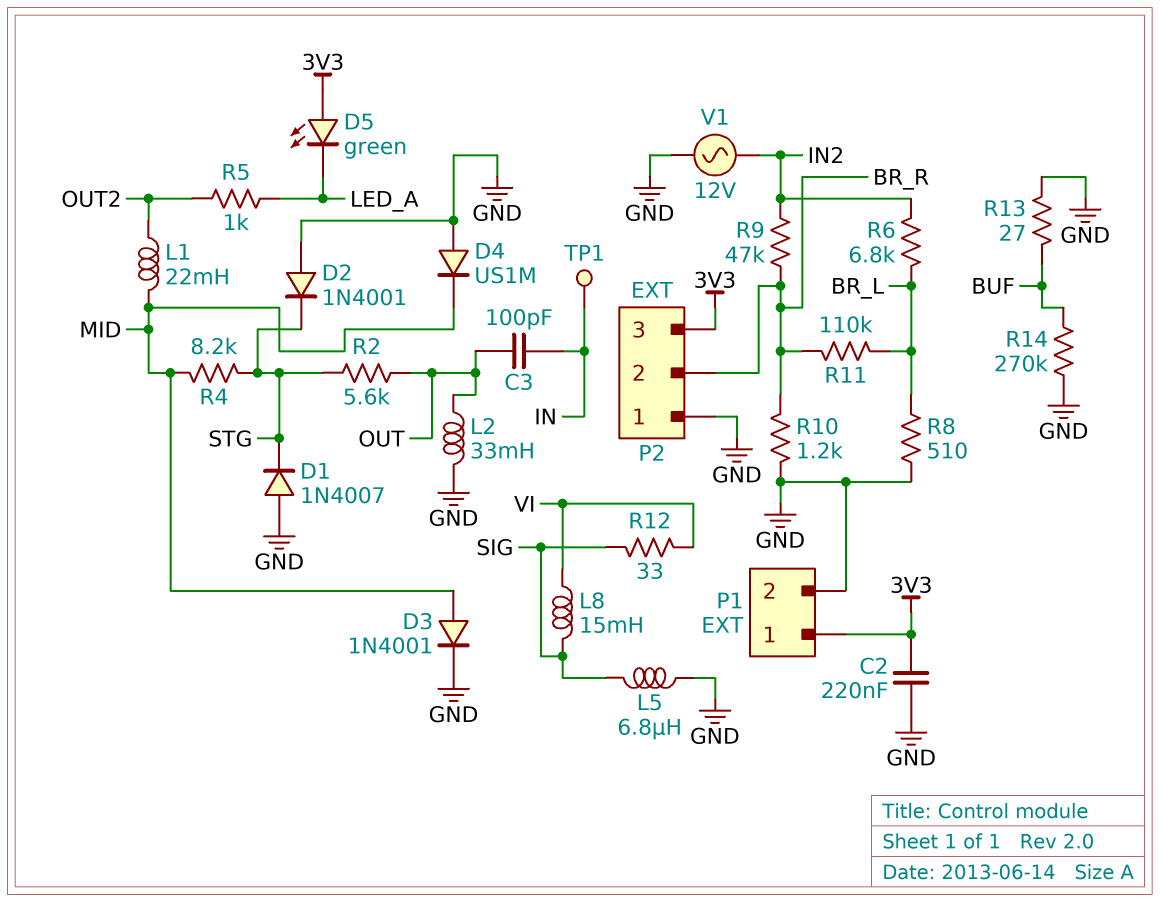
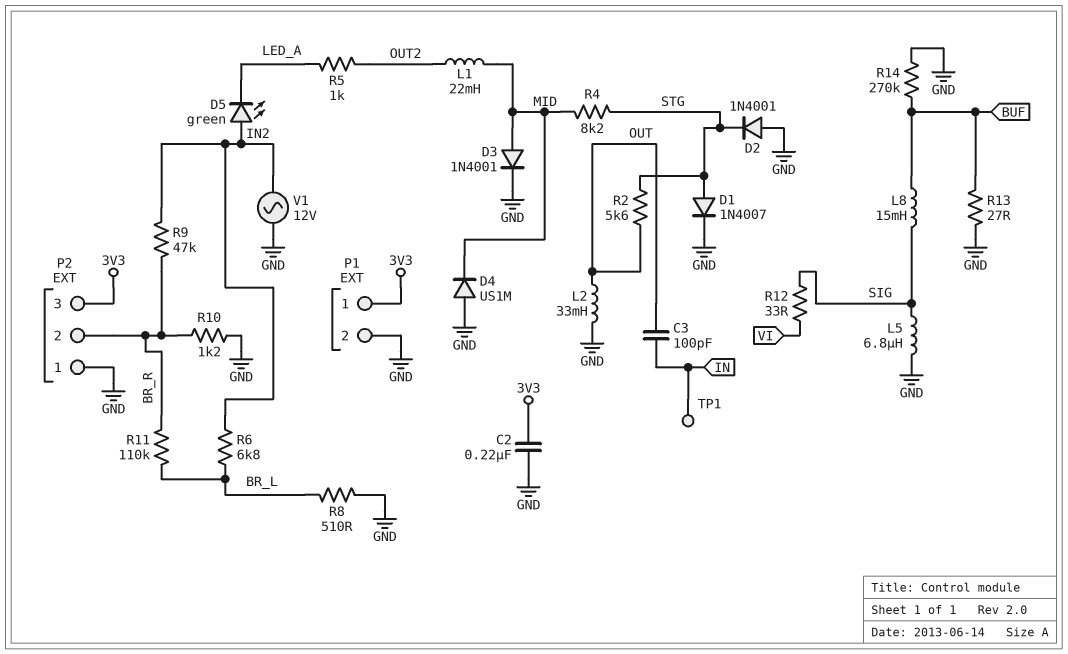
D1: diode 1N4007 (A GND, K STG) -> diode 1N4007 (A STG, K GND)
D5: LED green (A 3V3, K LED_A) -> LED green (A IN2, K LED_A)
L8: 15mH (SIG, VI) -> 15mH (BUF, SIG)

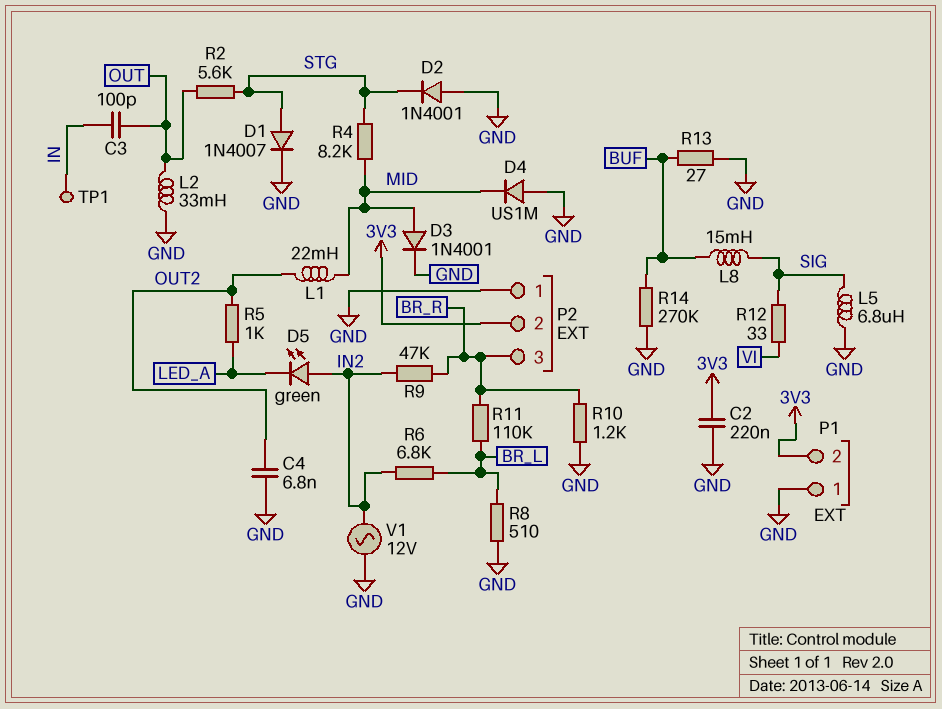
C4: none -> 6.8nF (GND, OUT2)
P1 pin 1: 3V3 -> GND
P1 pin 2: GND -> 3V3
P2 pin 2: BR_R -> 3V3
P2 pin 3: 3V3 -> BR_R

